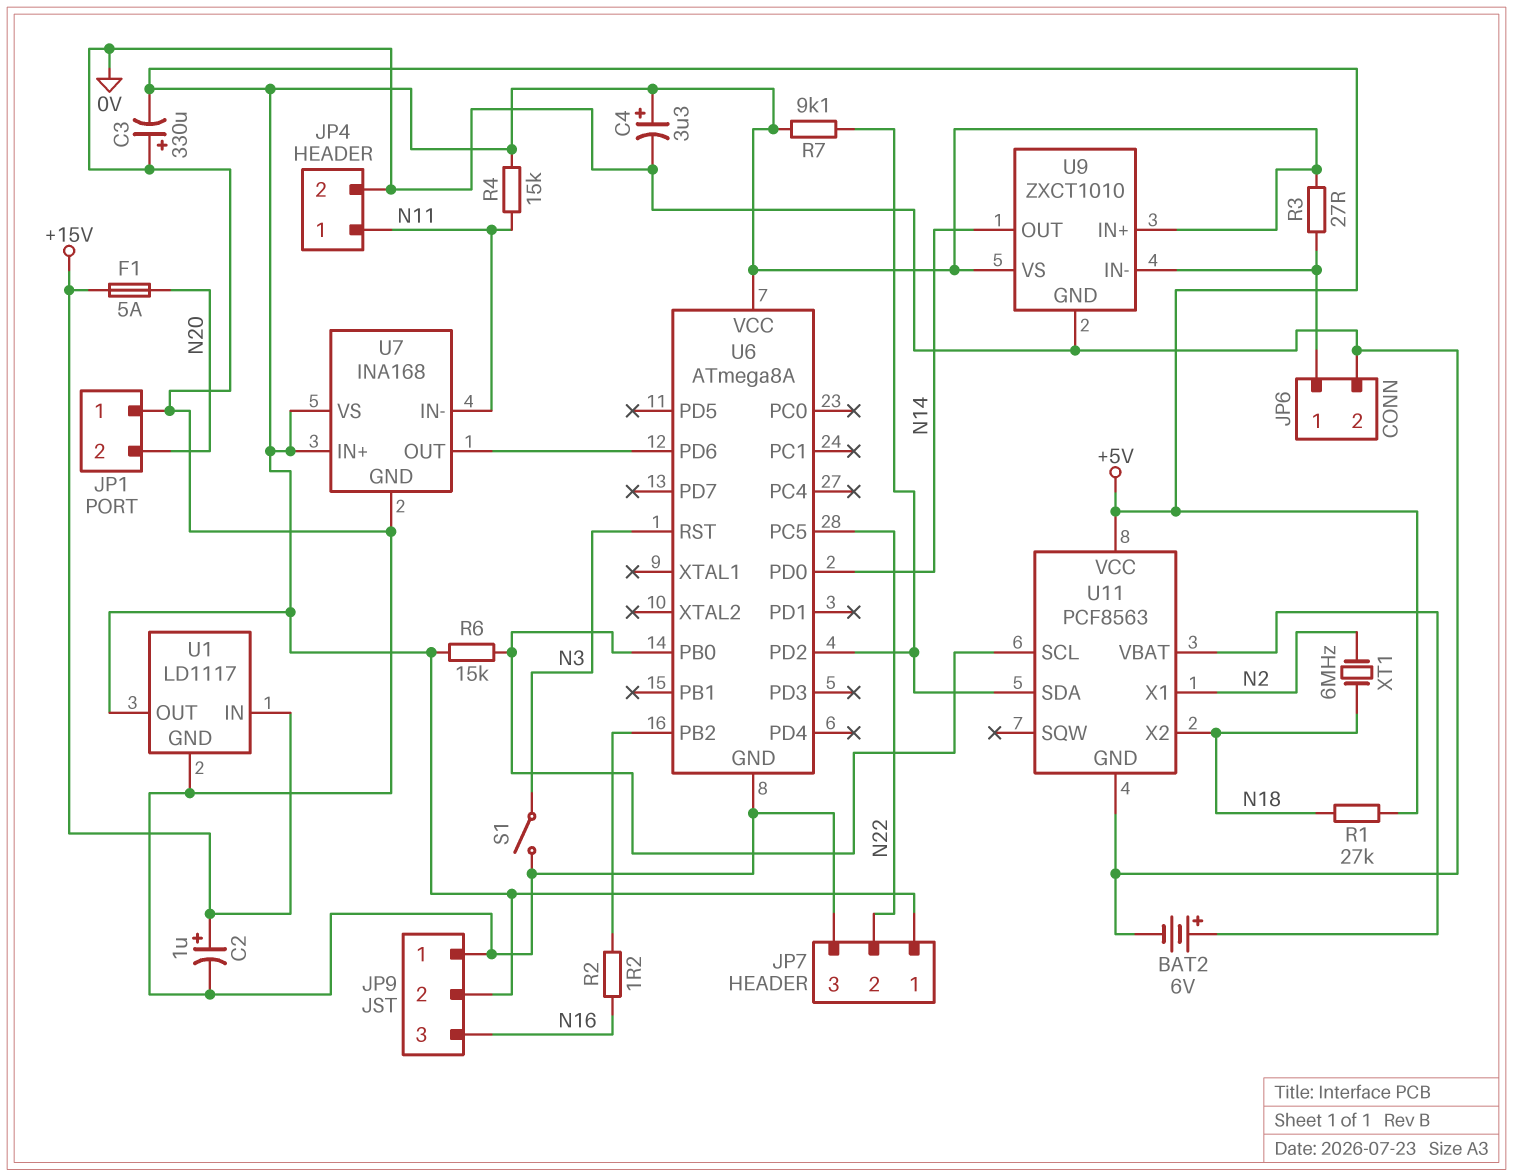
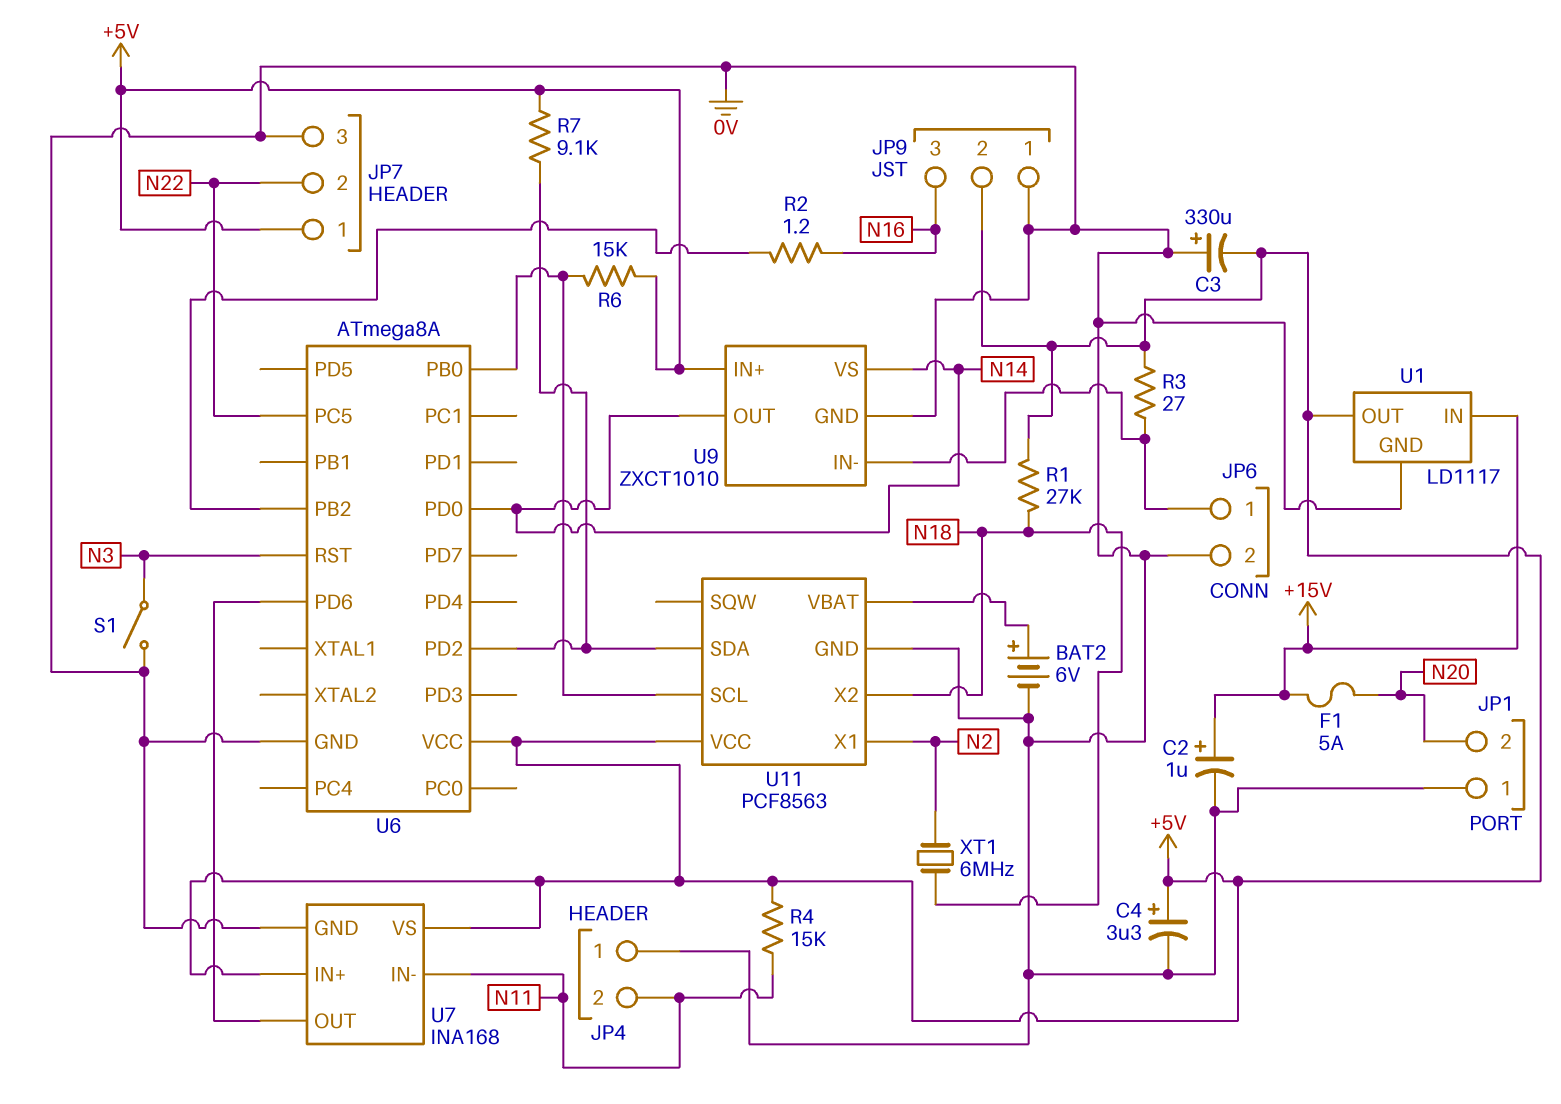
JP4 pin 1: N11 -> 0V
JP4 pin 2: 0V -> N11
U9 pin VS: +5V -> N14

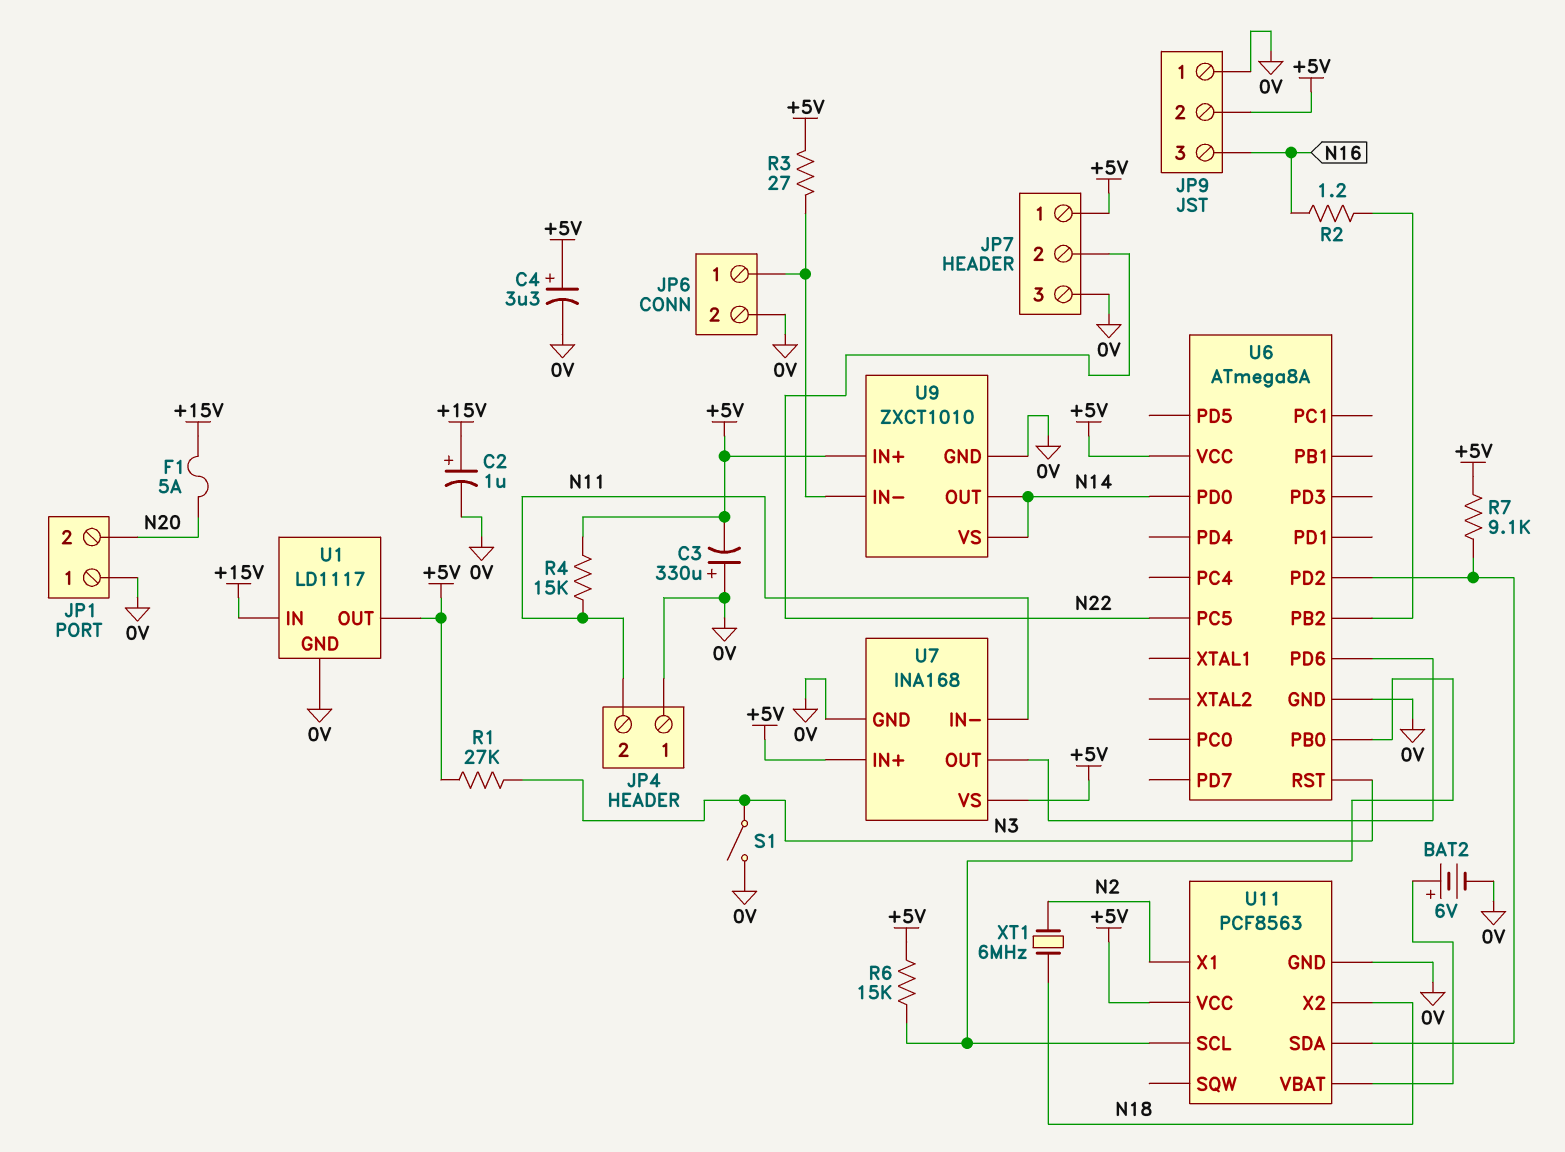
R1: 27k (+5V, N18) -> 27k (+5V, N3)

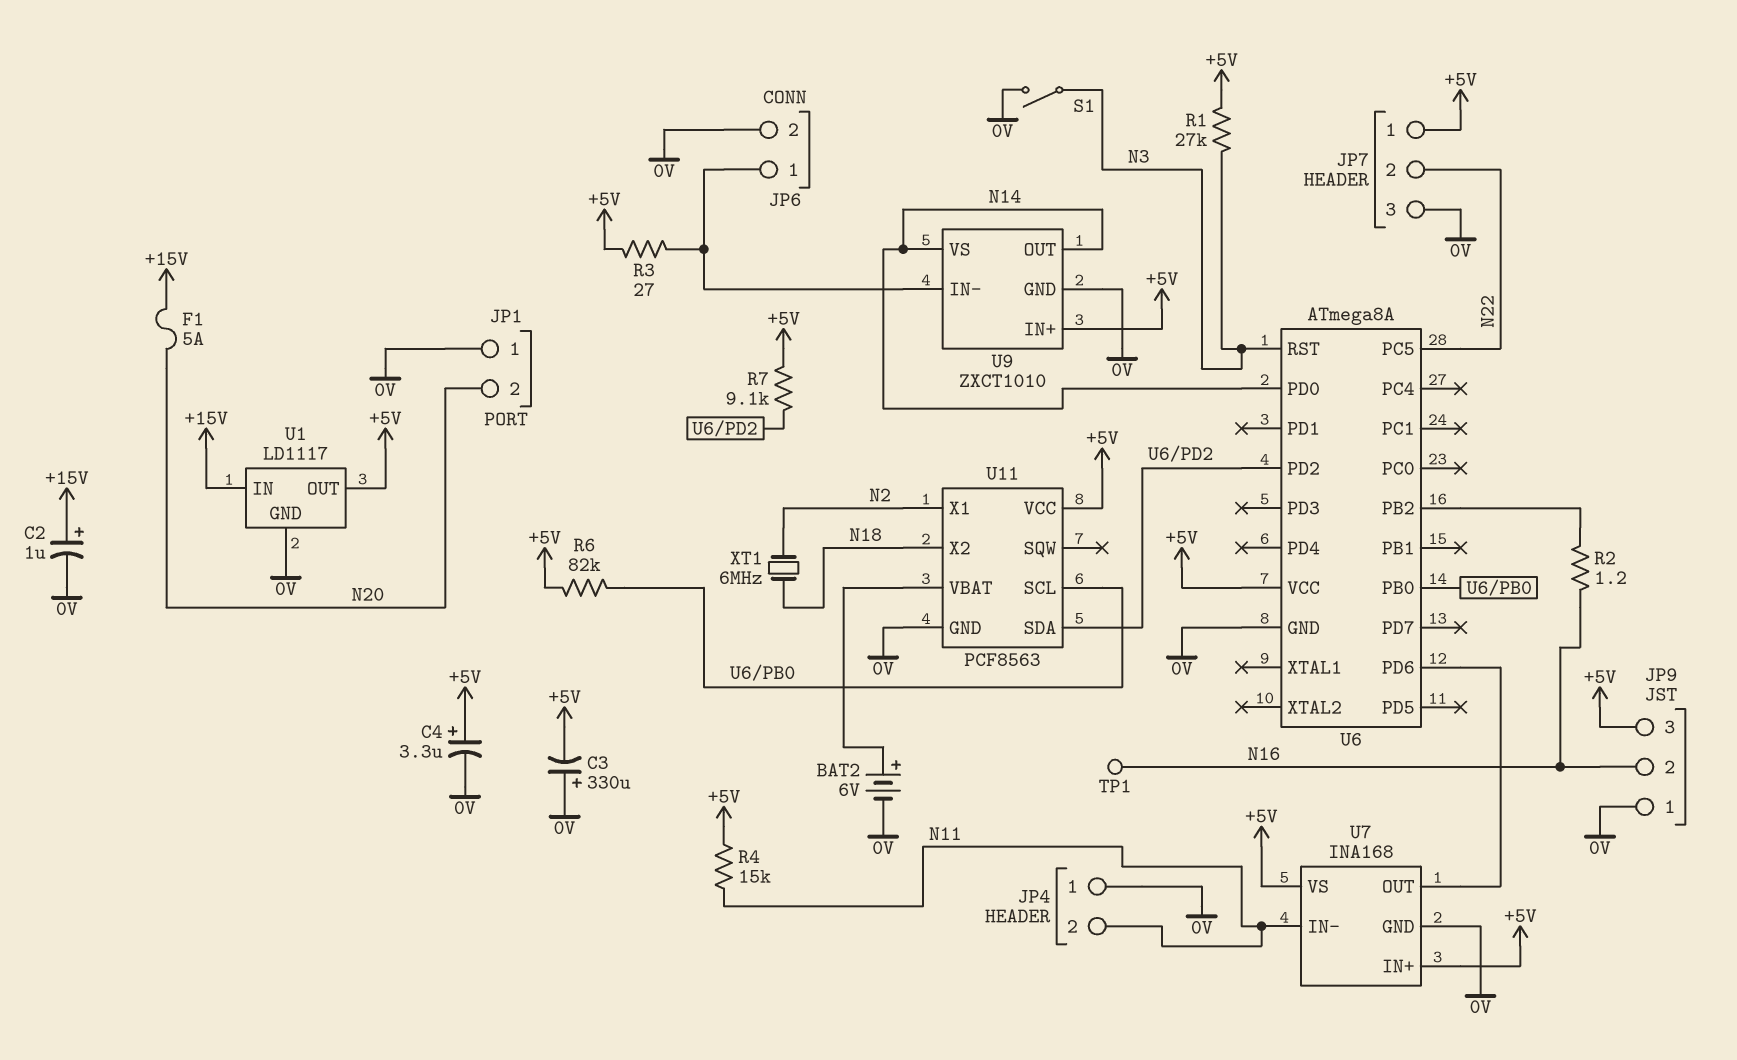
JP9 pin 2: +5V -> N16
JP9 pin 3: N16 -> +5V
R6: 15k (+5V, U6/PB0) -> 82k (+5V, U6/PB0)
TP1: none -> test point (N16)

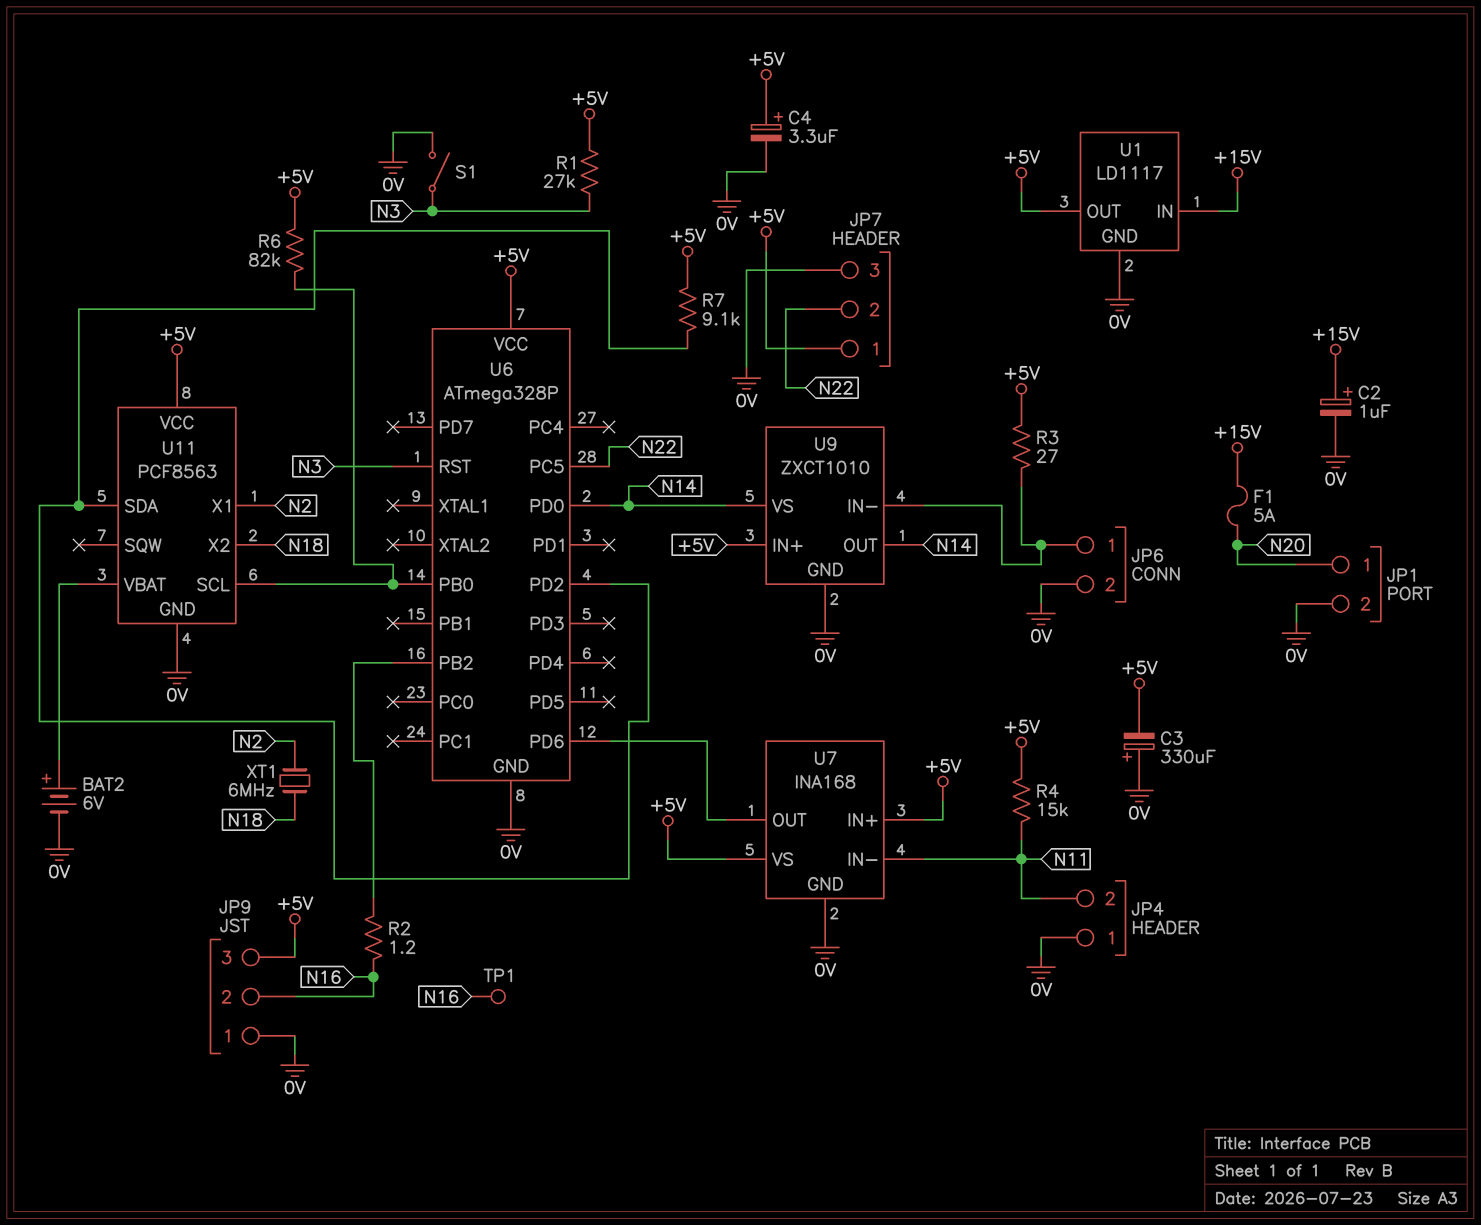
JP1 pin 1: 0V -> N20
JP1 pin 2: N20 -> 0V
U6: ATmega8A -> ATmega328P

